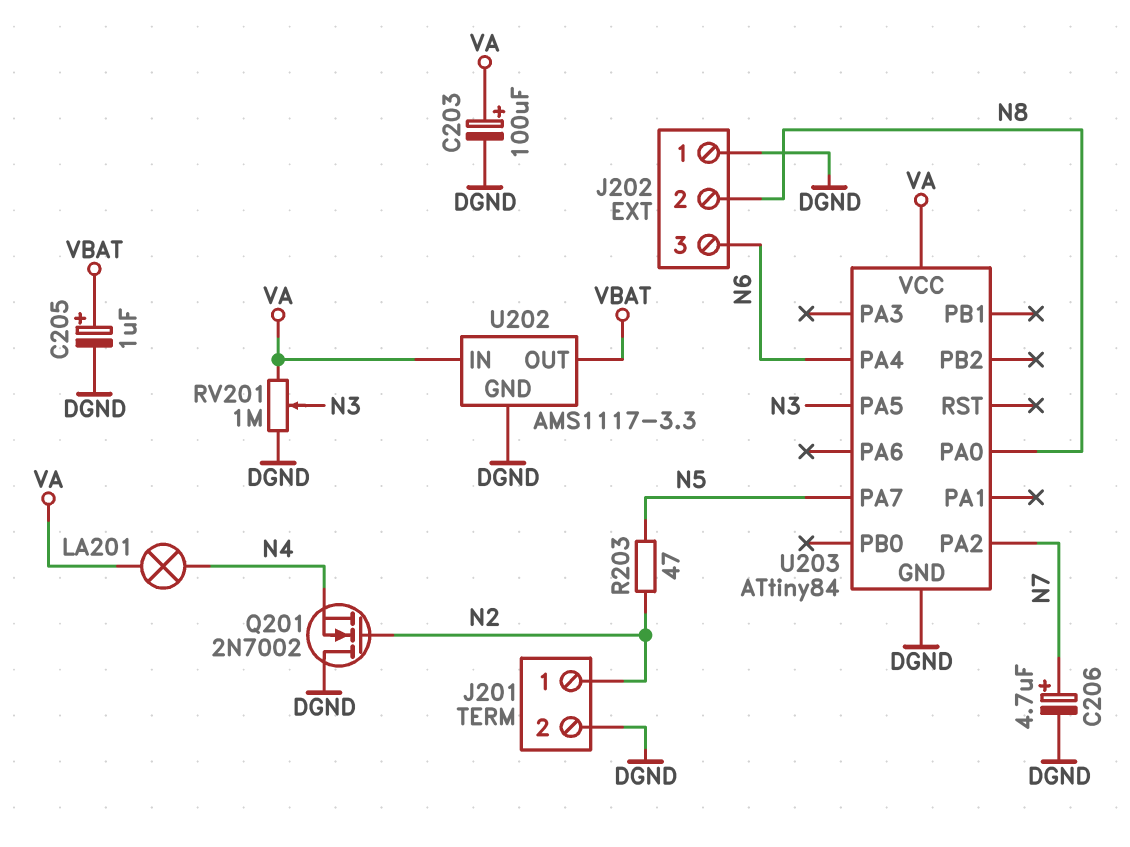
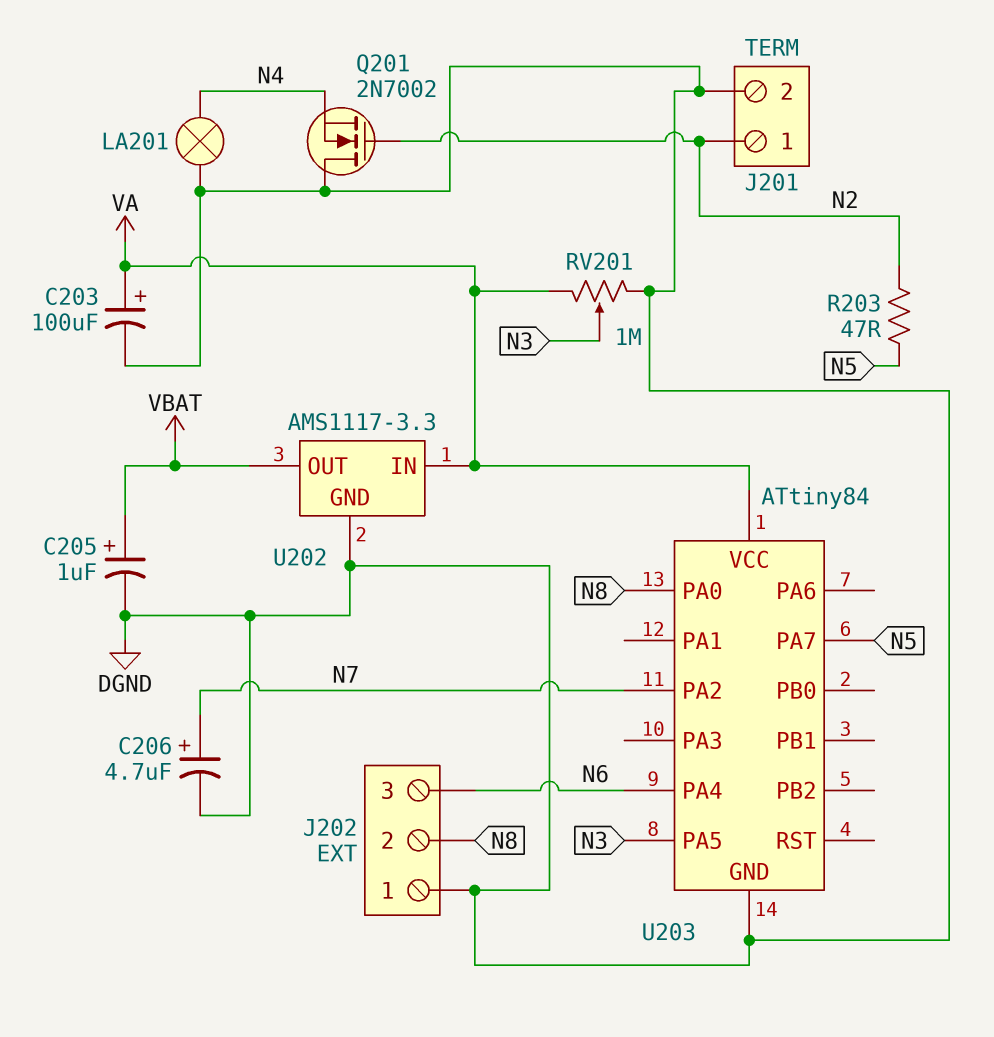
LA201: lamp (N4, VA) -> lamp (DGND, N4)

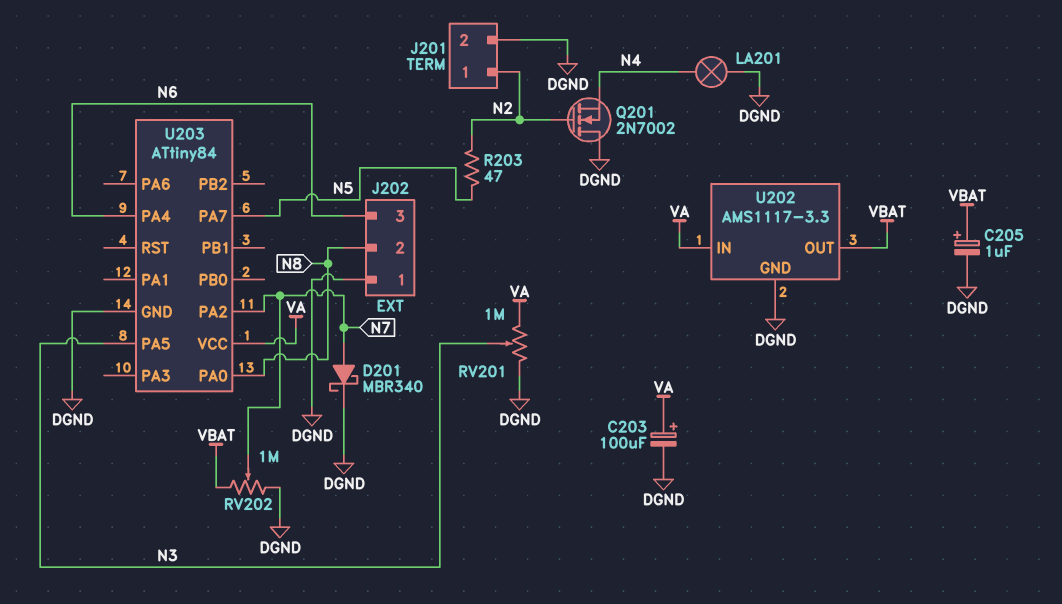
C206: 4.7uF (plus N7, minus DGND) -> none
D201: none -> schottky MBR340 (A N7, K DGND)
RV202: none -> 1M (DGND, VBAT, wiper N7)

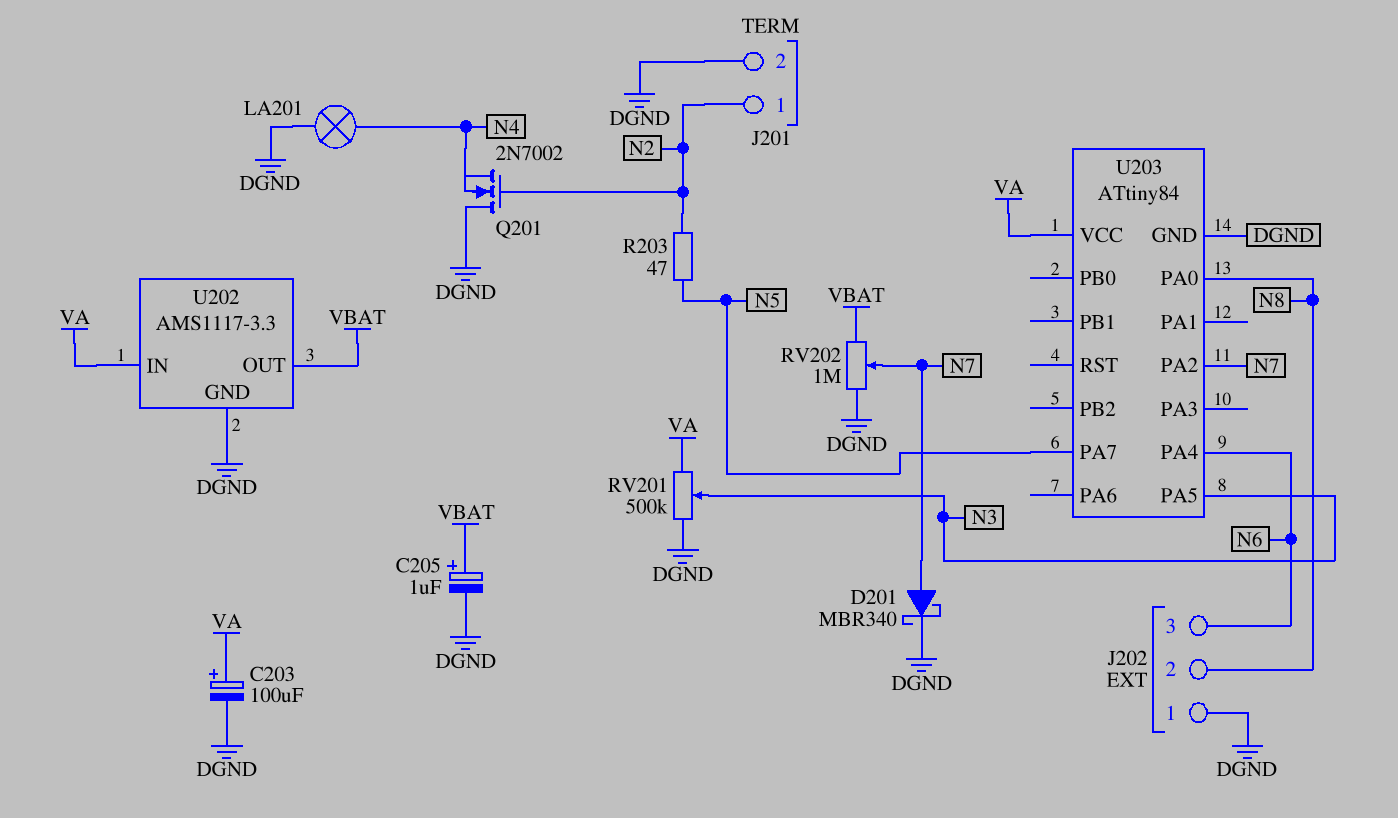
RV201: 1M (DGND, VA, wiper N3) -> 500k (DGND, VA, wiper N3)

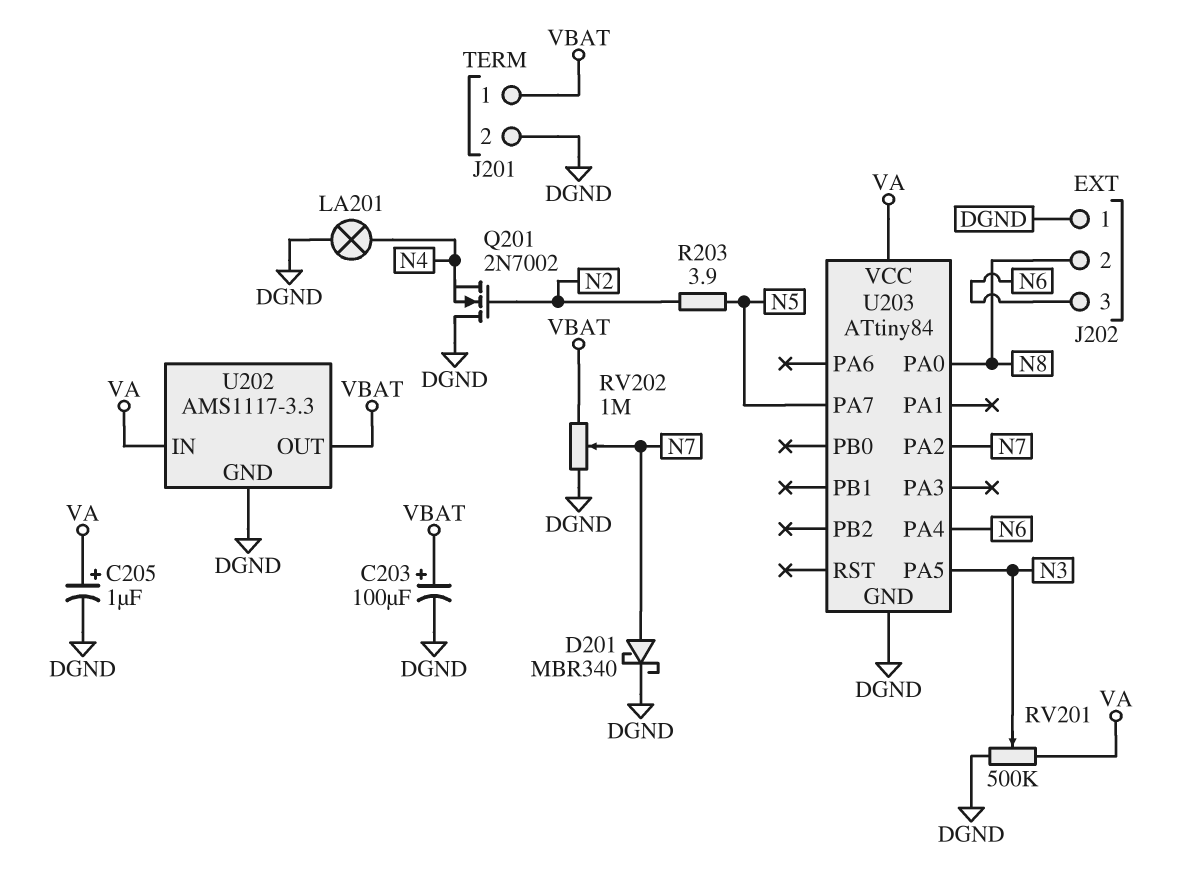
C203: 100uF (plus VA, minus DGND) -> 100uF (plus VBAT, minus DGND)
C205: 1uF (plus VBAT, minus DGND) -> 1uF (plus VA, minus DGND)
J201 pin 1: N2 -> VBAT
R203: 47 (N2, N5) -> 3.9 (N2, N5)

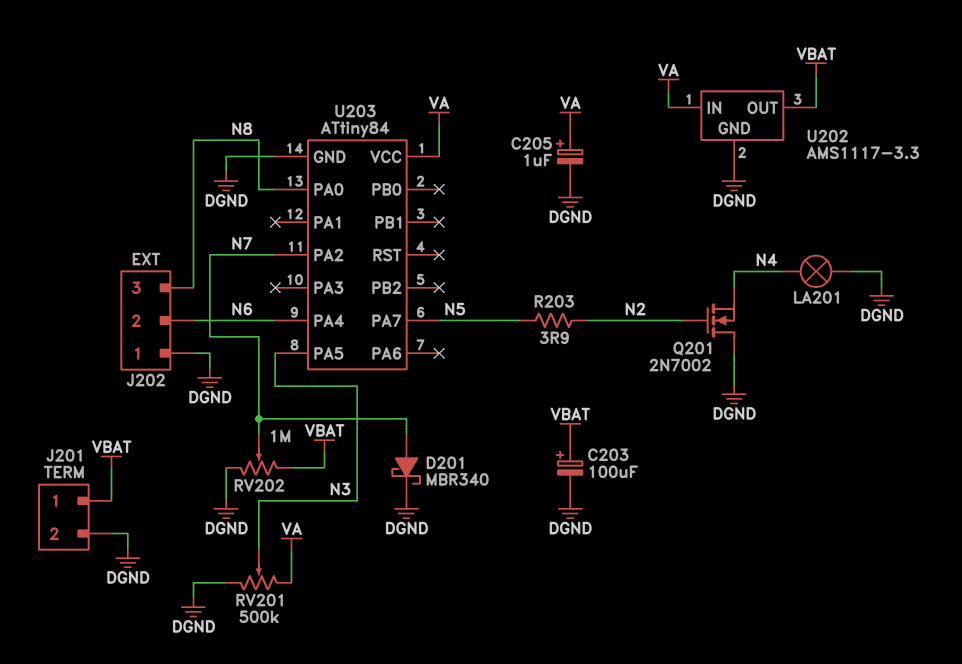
J202 pin 2: N8 -> N6
J202 pin 3: N6 -> N8

